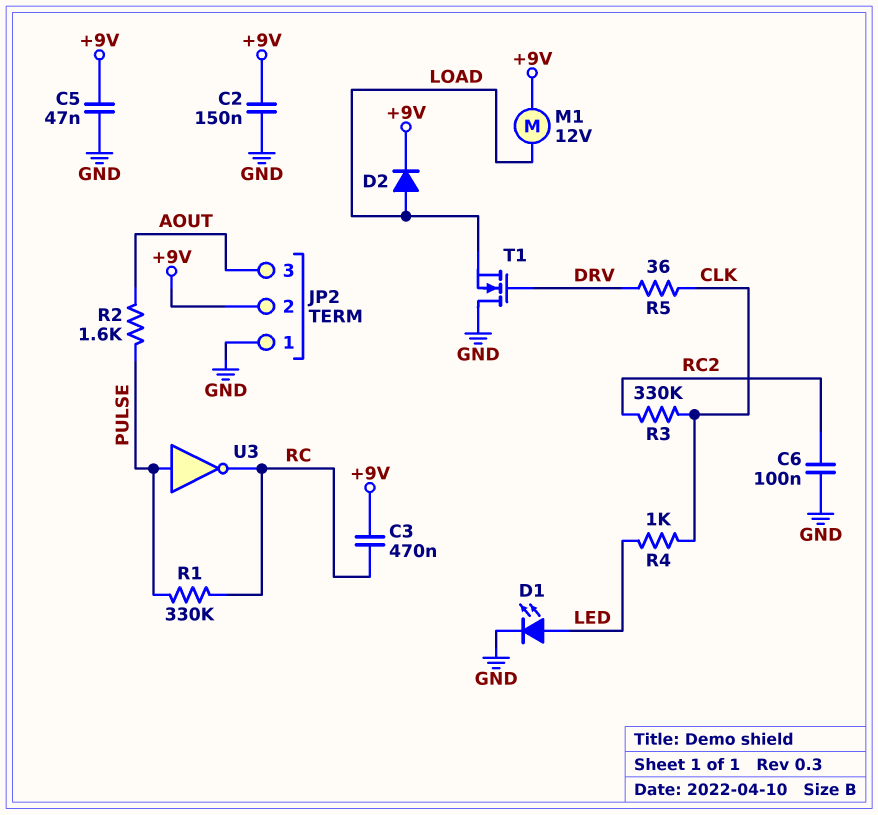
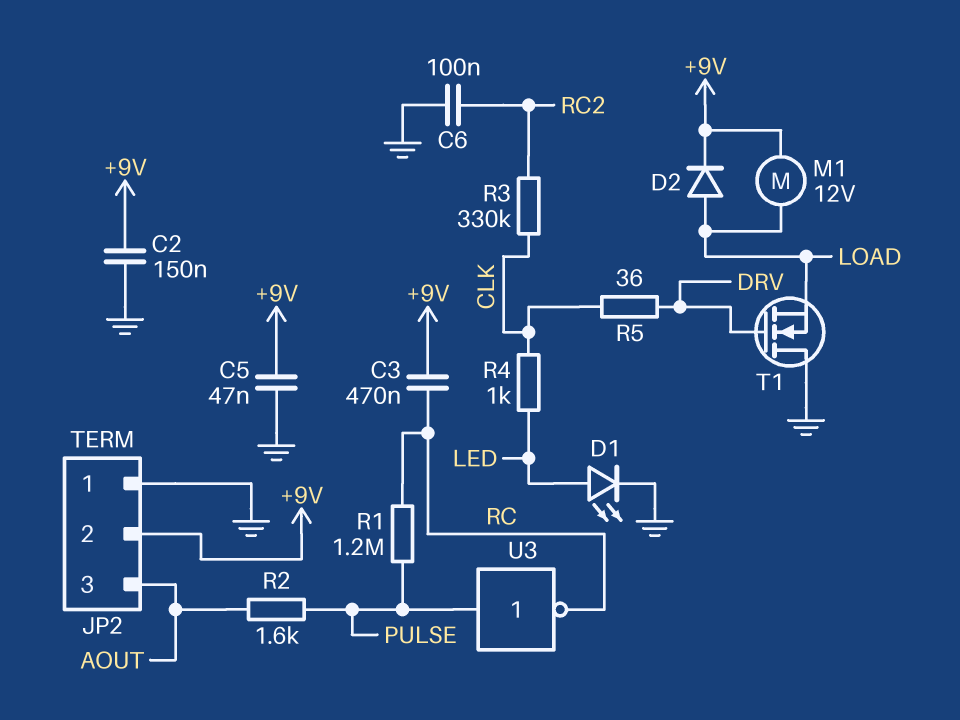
R1: 330k (PULSE, RC) -> 1.2M (PULSE, RC)

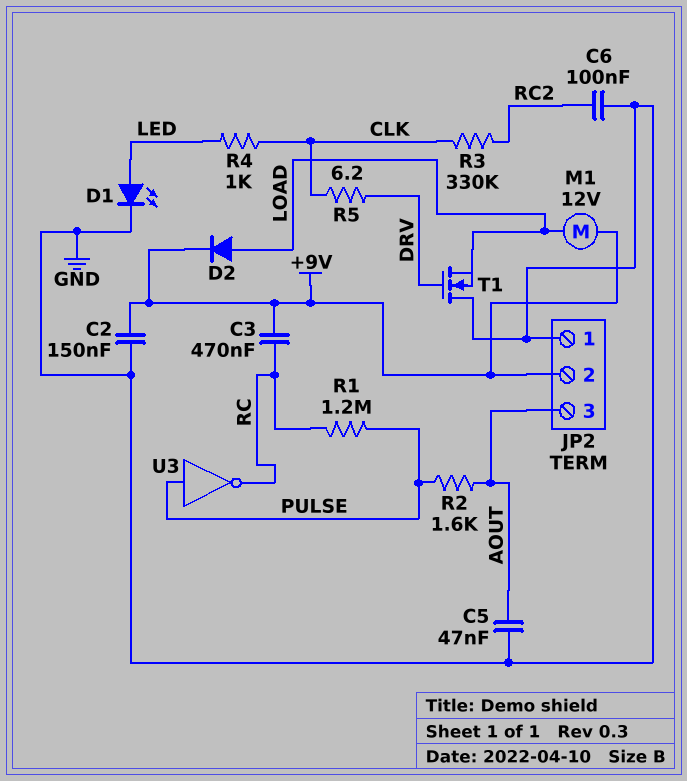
C5: 47nF (+9V, GND) -> 47nF (AOUT, GND)
R5: 36 (CLK, DRV) -> 6.2 (CLK, DRV)

